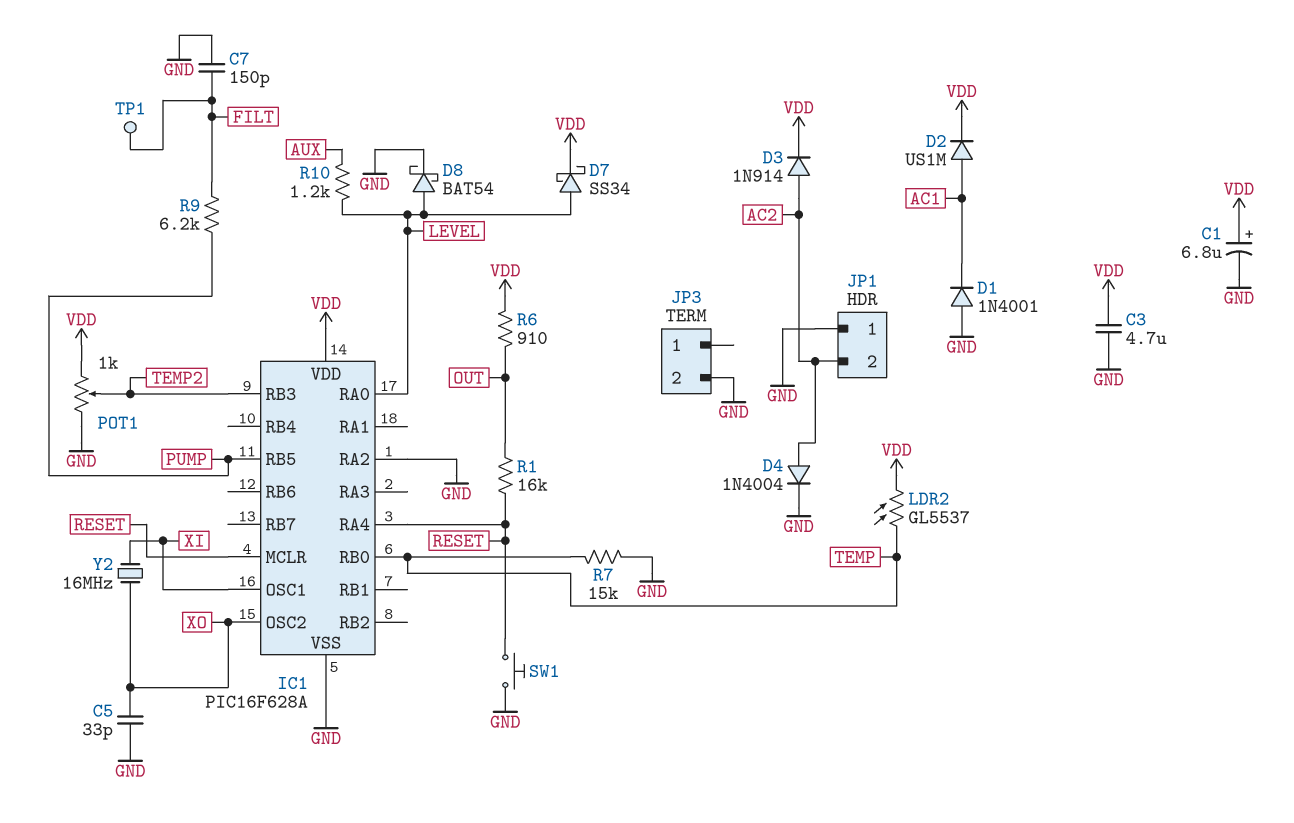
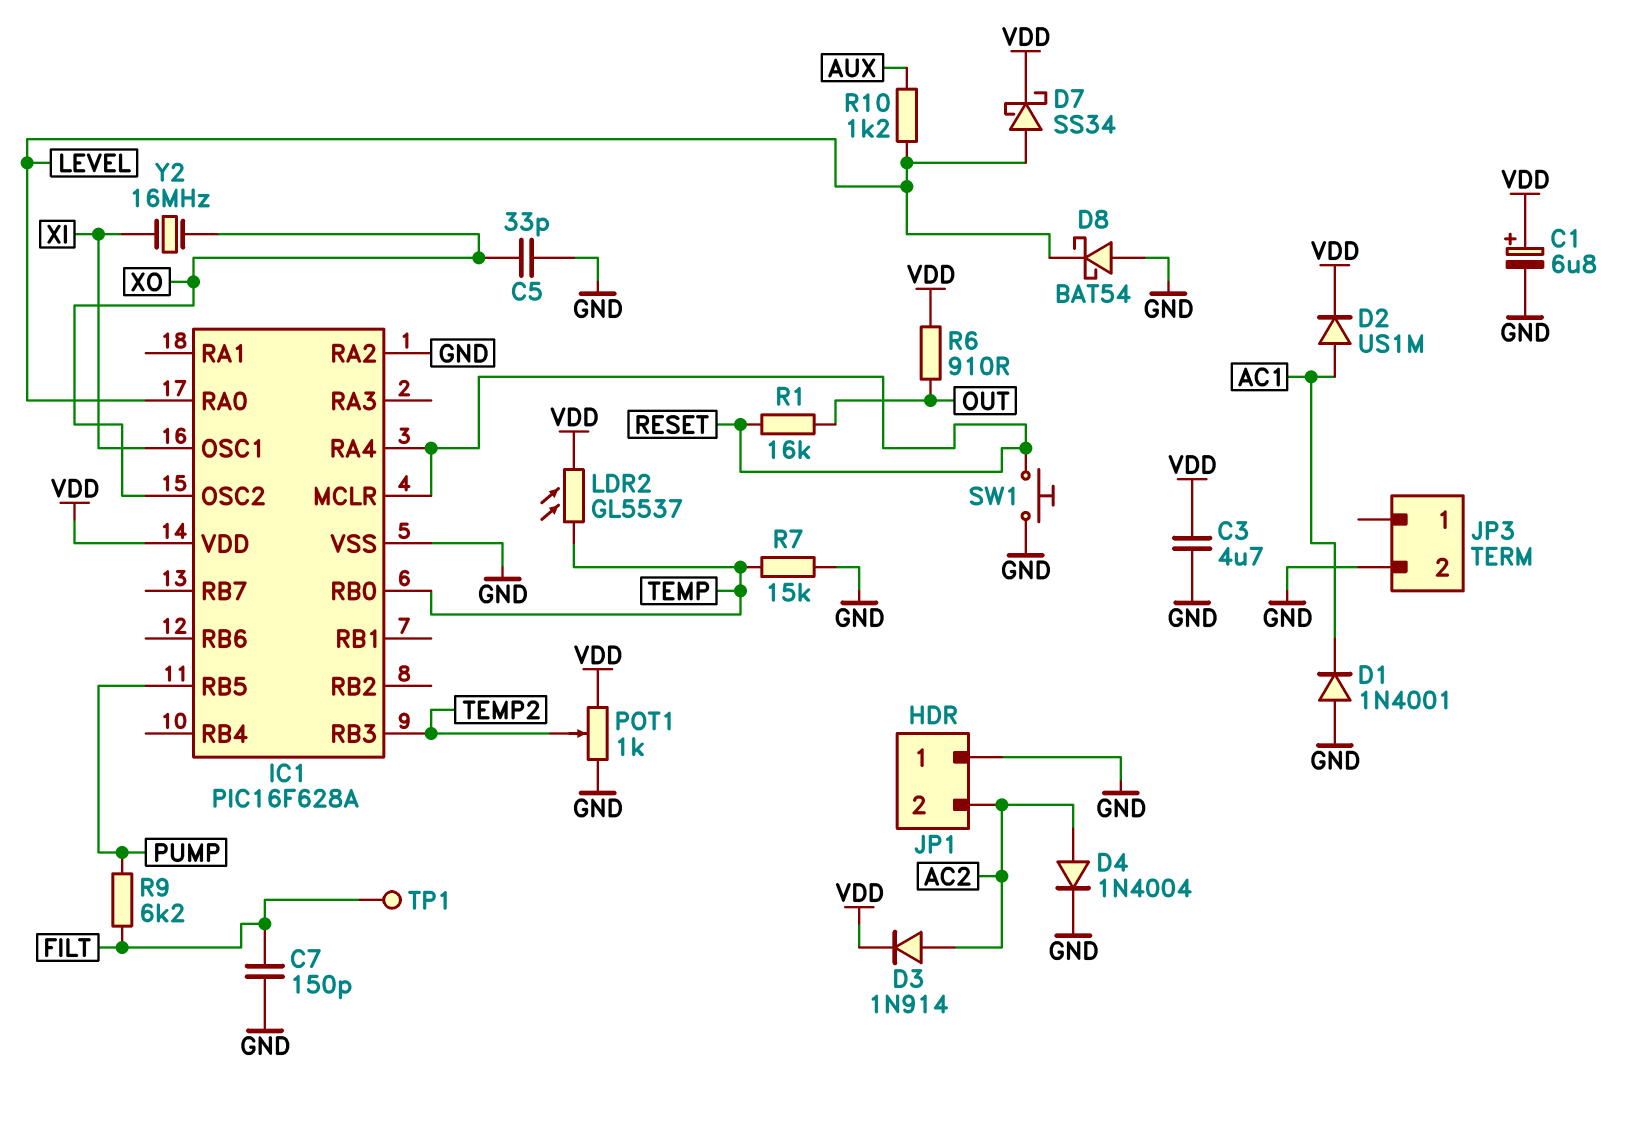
D8: schottky BAT54 (A LEVEL, K GND) -> schottky BAT54 (A GND, K LEVEL)

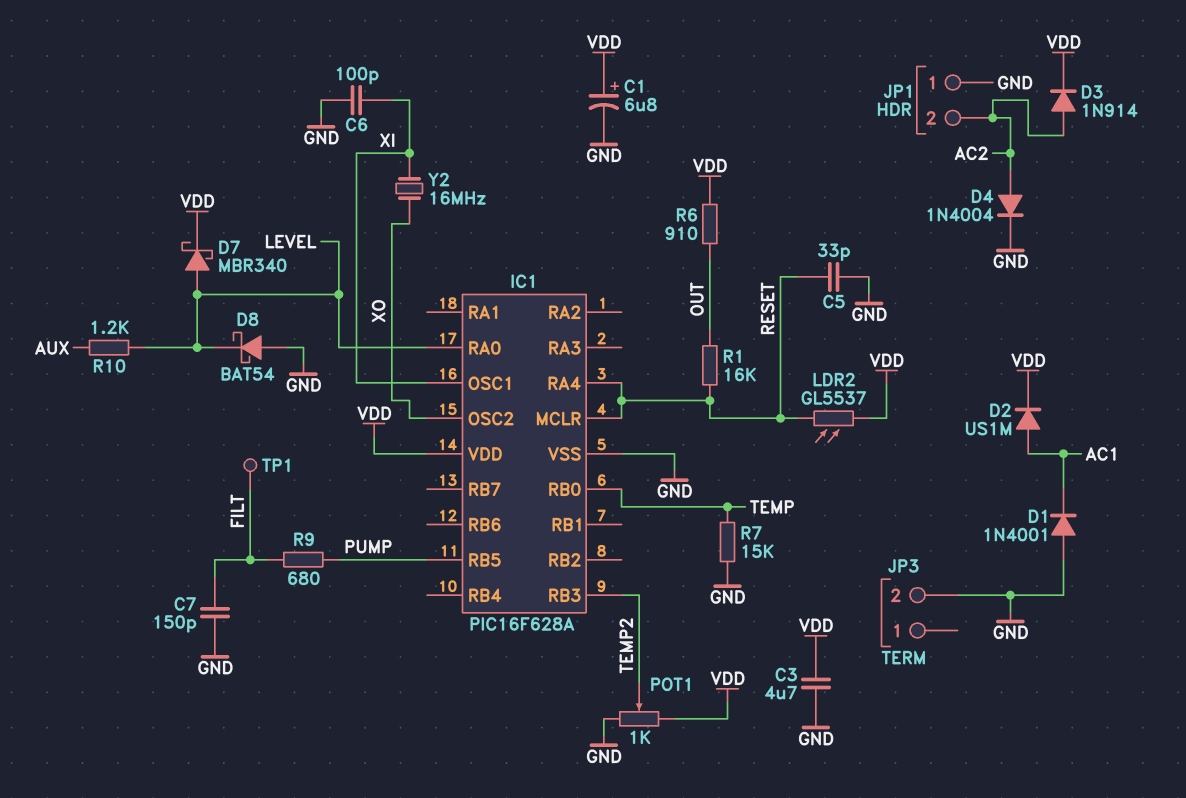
C5: 33pF (GND, XO) -> 33pF (GND, RESET)
C6: none -> 100pF (GND, XI)
D7: schottky SS34 (A LEVEL, K VDD) -> schottky MBR340 (A LEVEL, K VDD)
IC1 pin RA2: GND -> none
LDR2: GL5537 (TEMP, VDD) -> GL5537 (RESET, VDD)
R9: 6.2k (FILT, PUMP) -> 680 (FILT, PUMP)
SW1: button (GND, RESET) -> none

